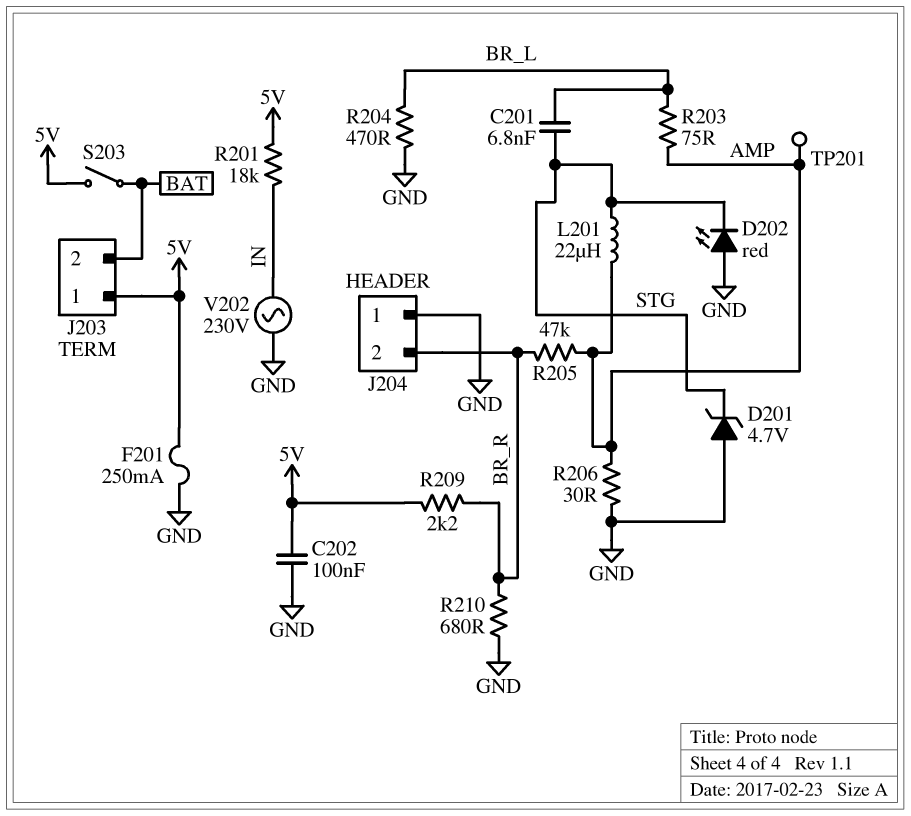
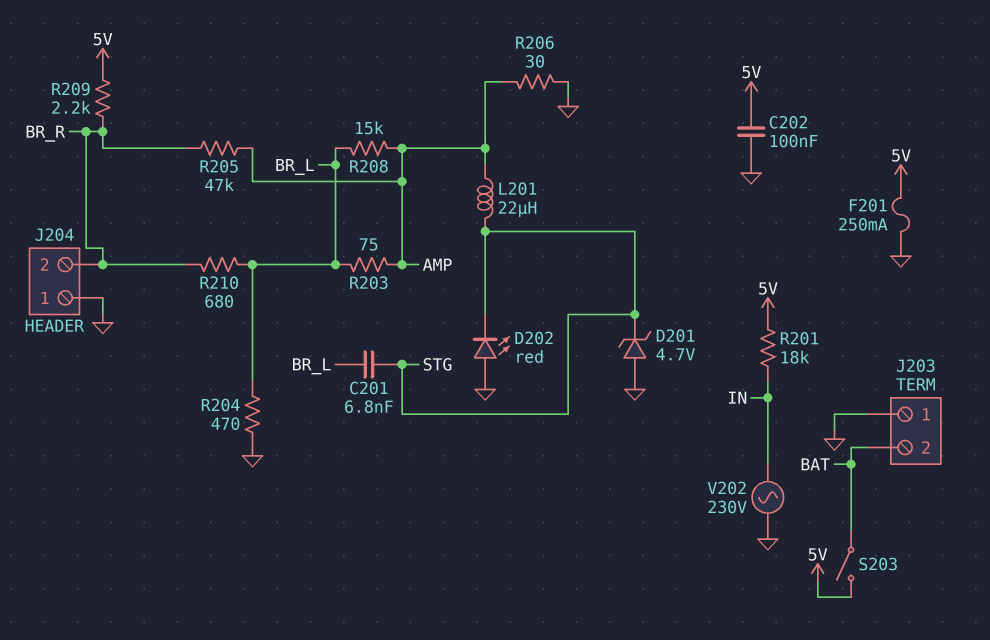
J203 pin 1: 5V -> GND
R208: none -> 15k (AMP, BR_L)
R210: 680 (BR_R, GND) -> 680 (BR_L, BR_R)
TP201: test point (AMP) -> none

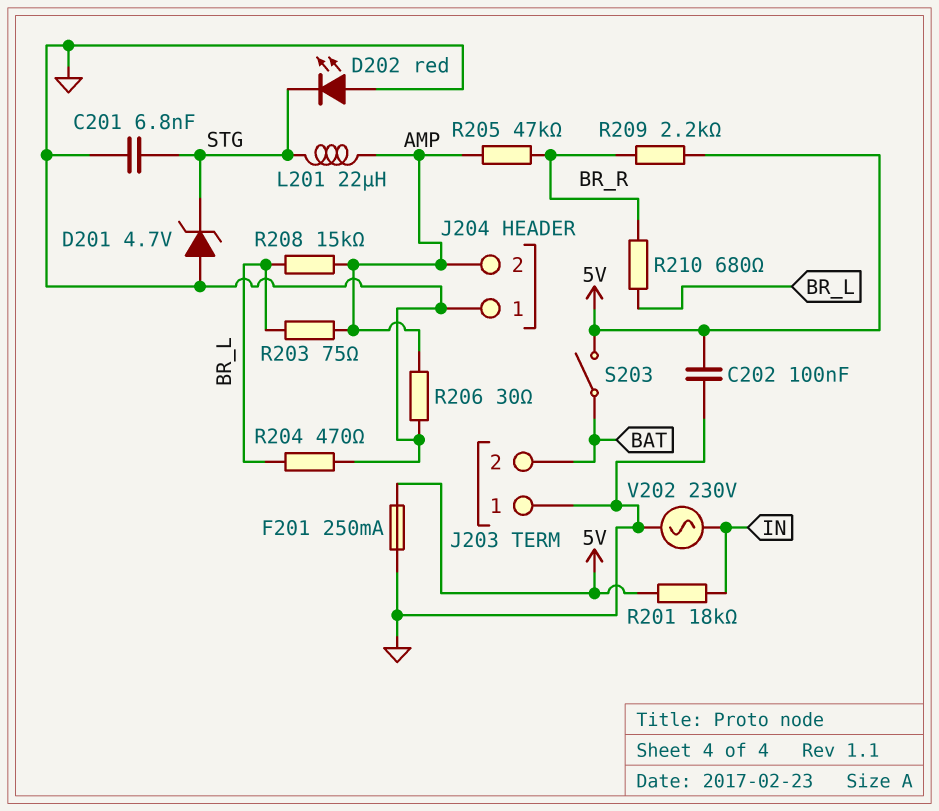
C201: 6.8nF (BR_L, STG) -> 6.8nF (GND, STG)
J204 pin 2: BR_R -> AMP

